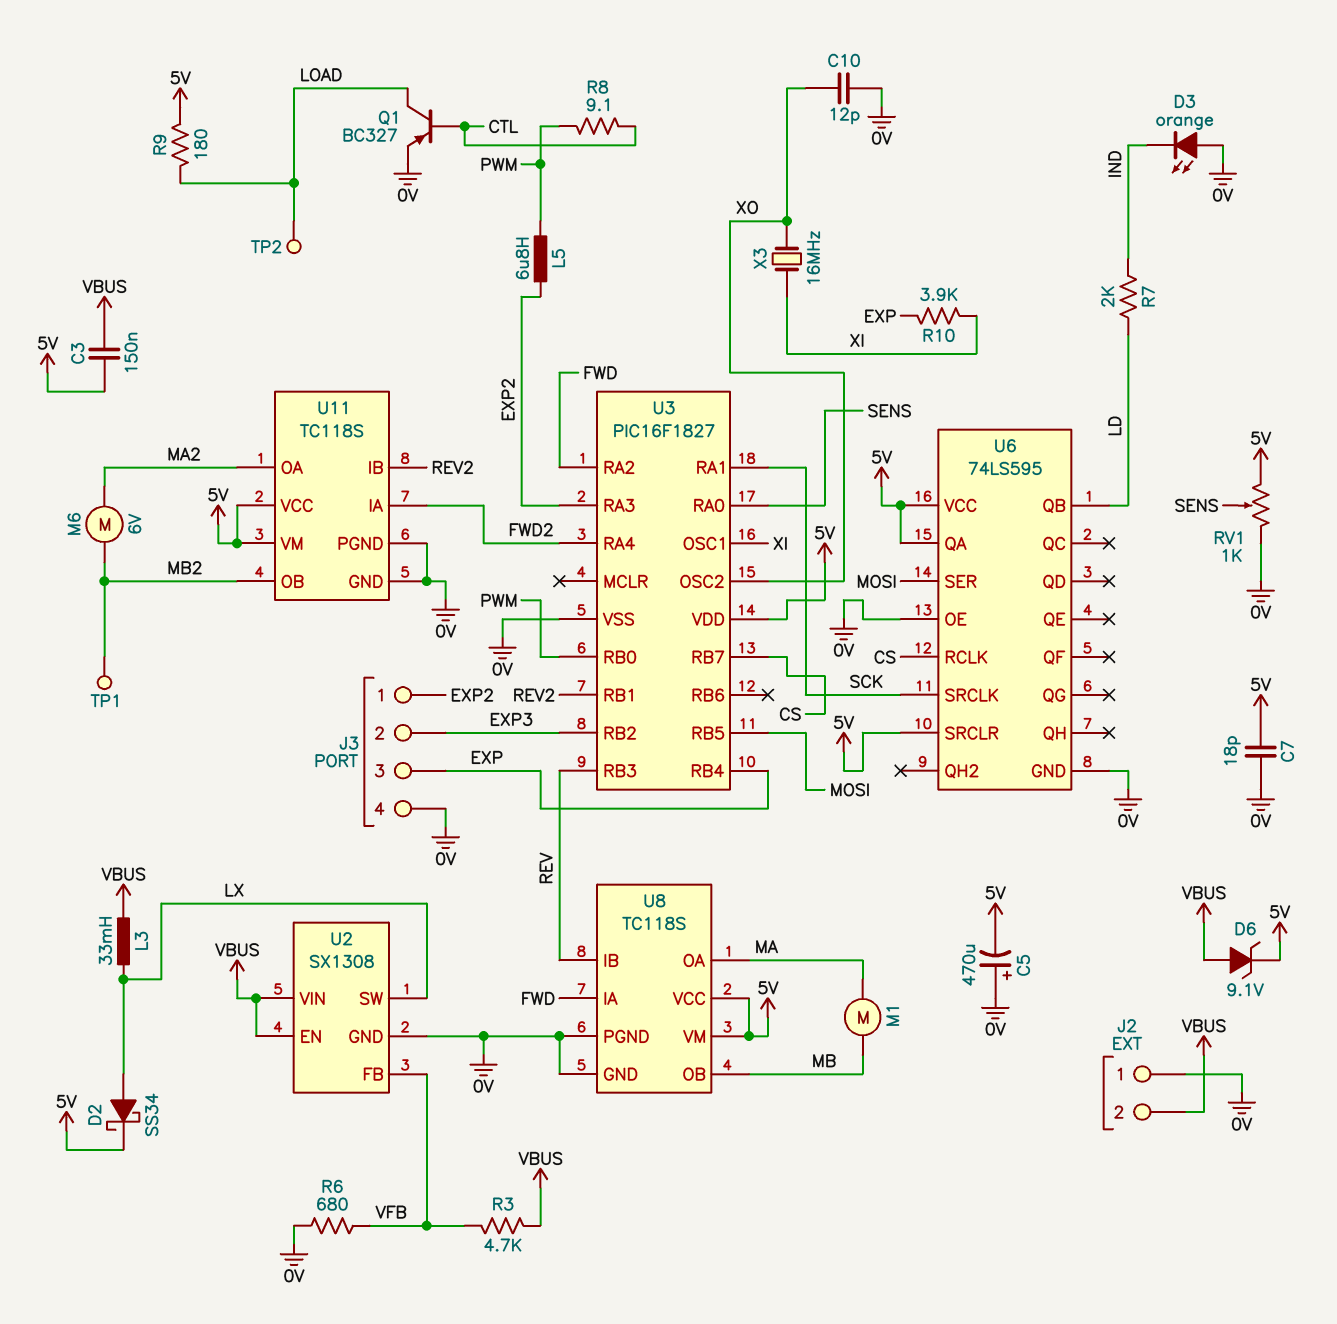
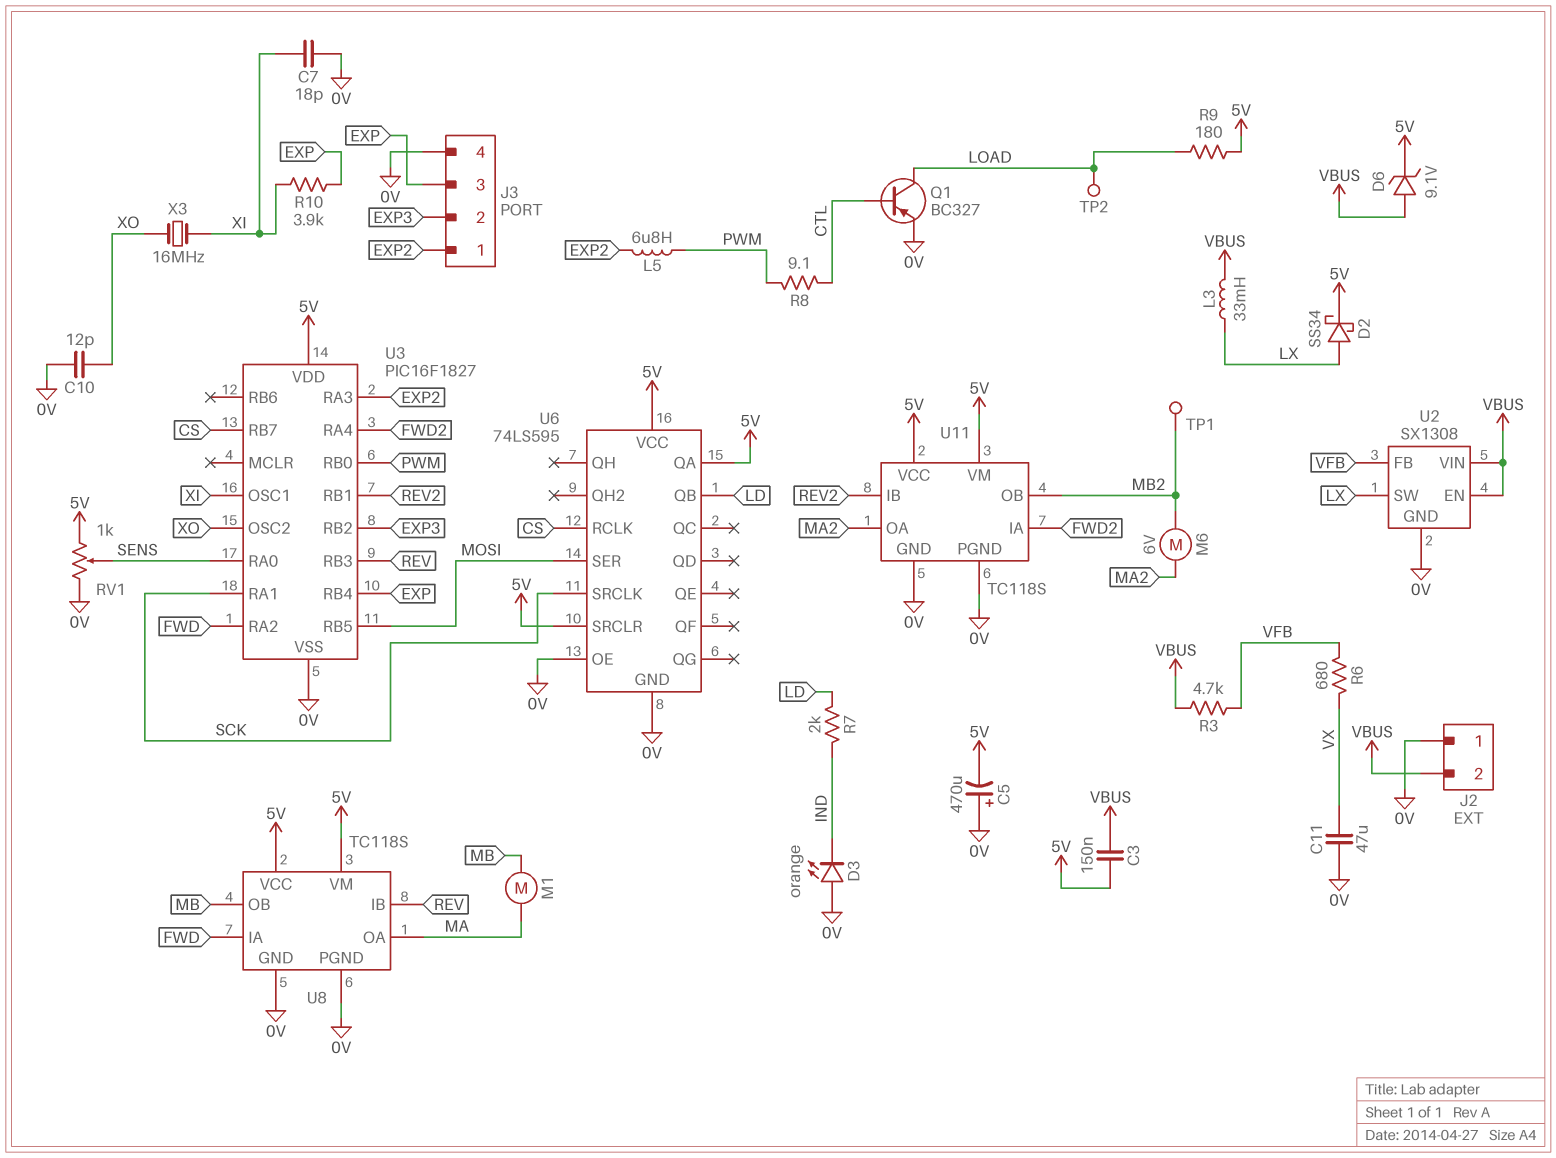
C7: 18pF (0V, 5V) -> 18pF (0V, XI)
C11: none -> 47uF (0V, VX)
R6: 680 (0V, VFB) -> 680 (VFB, VX)

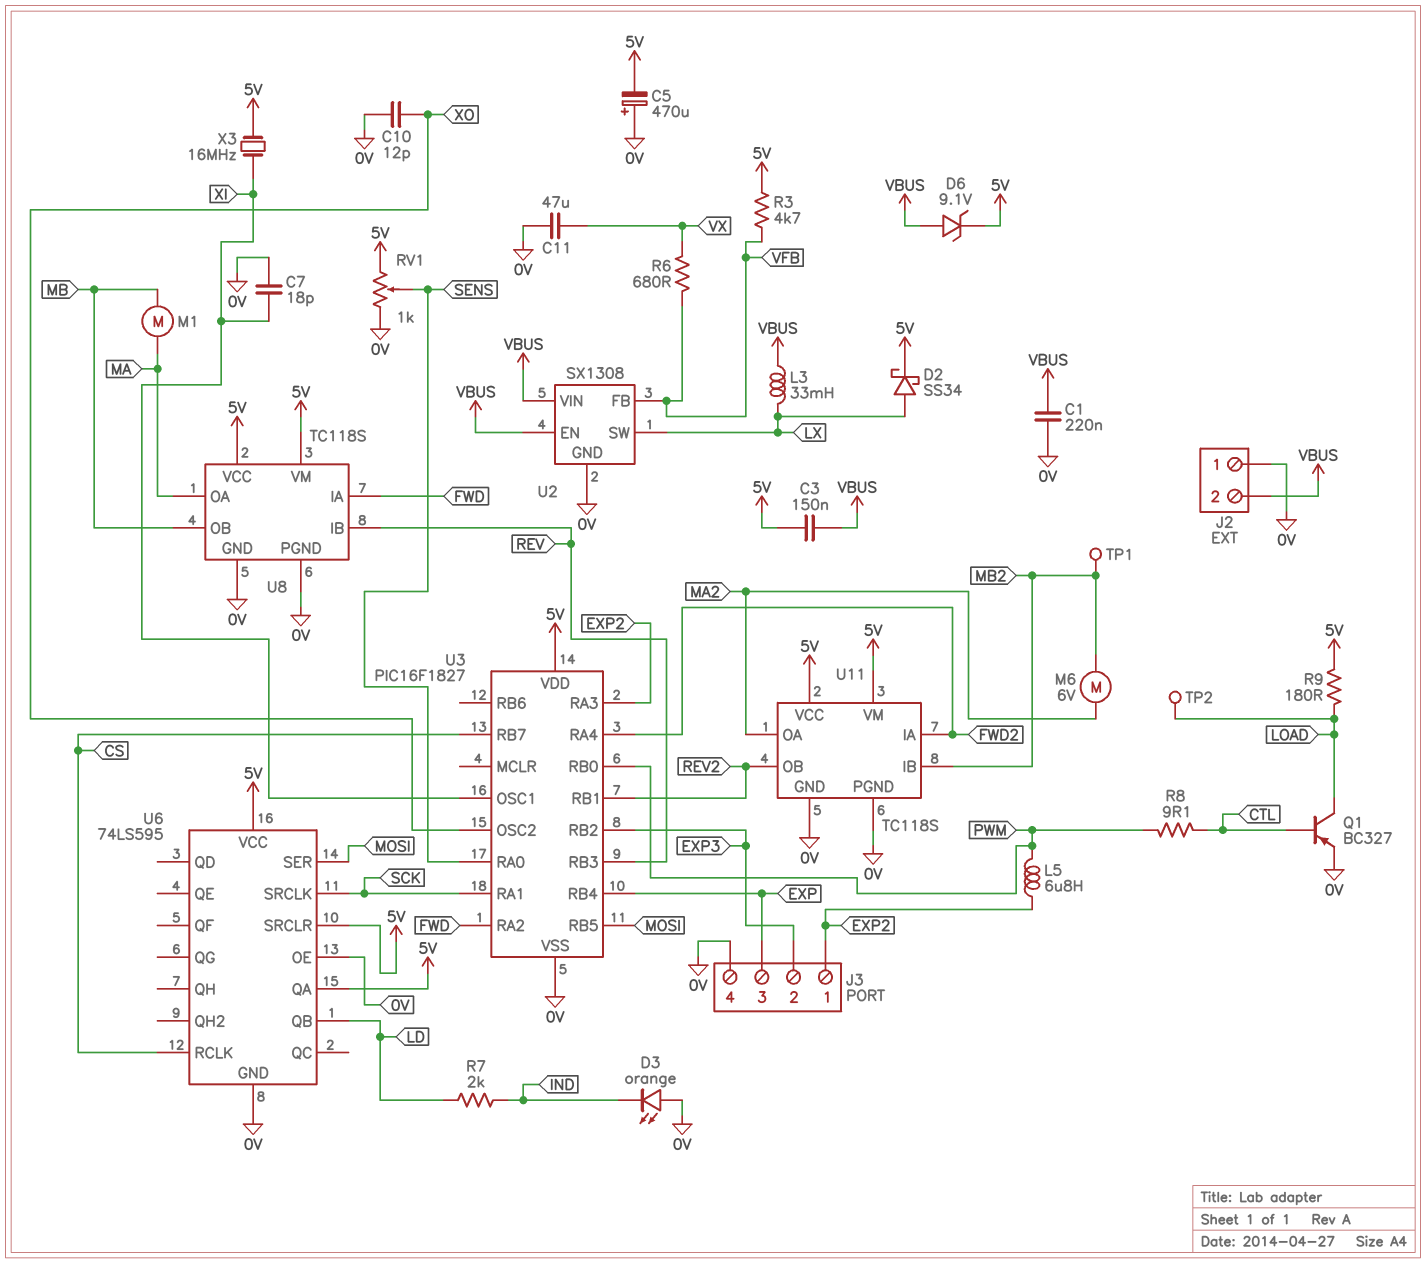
C1: none -> 220nF (0V, VBUS)
R3: 4.7k (VBUS, VFB) -> 4.7k (5V, VFB)
R10: 3.9k (EXP, XI) -> none
U11 pin IB: REV2 -> MB2
U11 pin OB: MB2 -> REV2
X3: 16MHz (XI, XO) -> 16MHz (5V, XI)

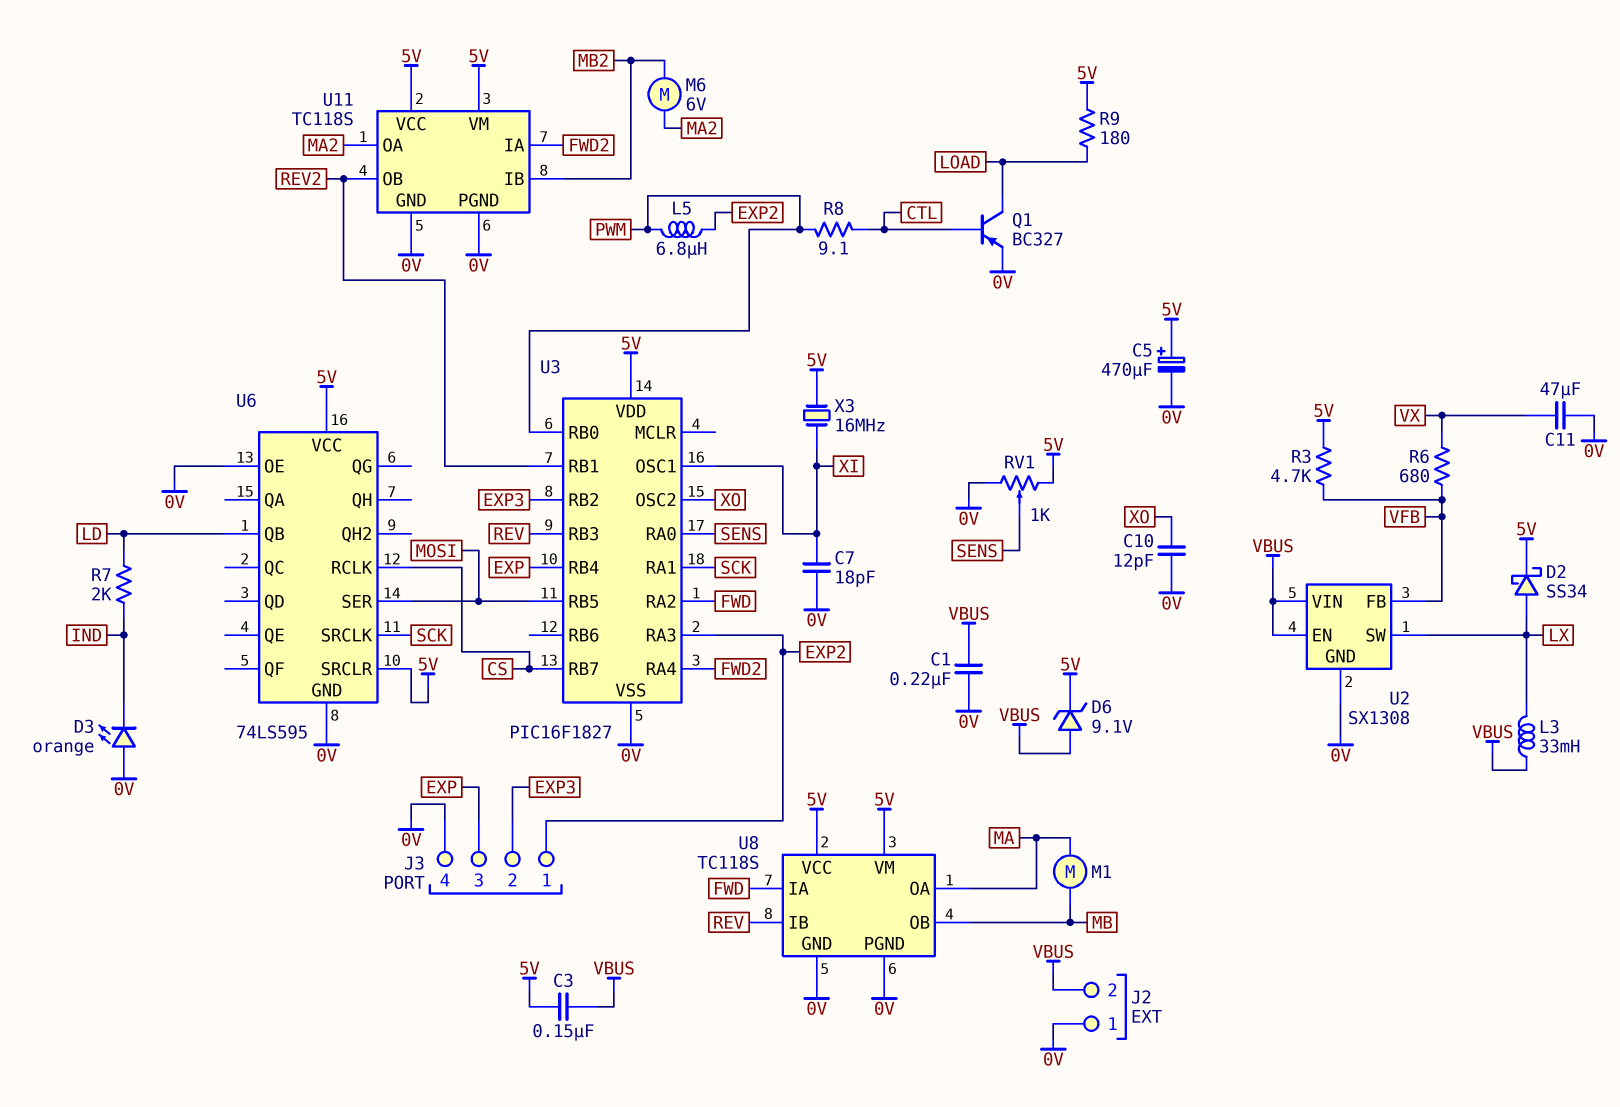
C5: 470uF (plus 0V, minus 5V) -> 470uF (plus 5V, minus 0V)
TP1: test point (MB2) -> none
TP2: test point (LOAD) -> none
U6 pin QA: 5V -> none

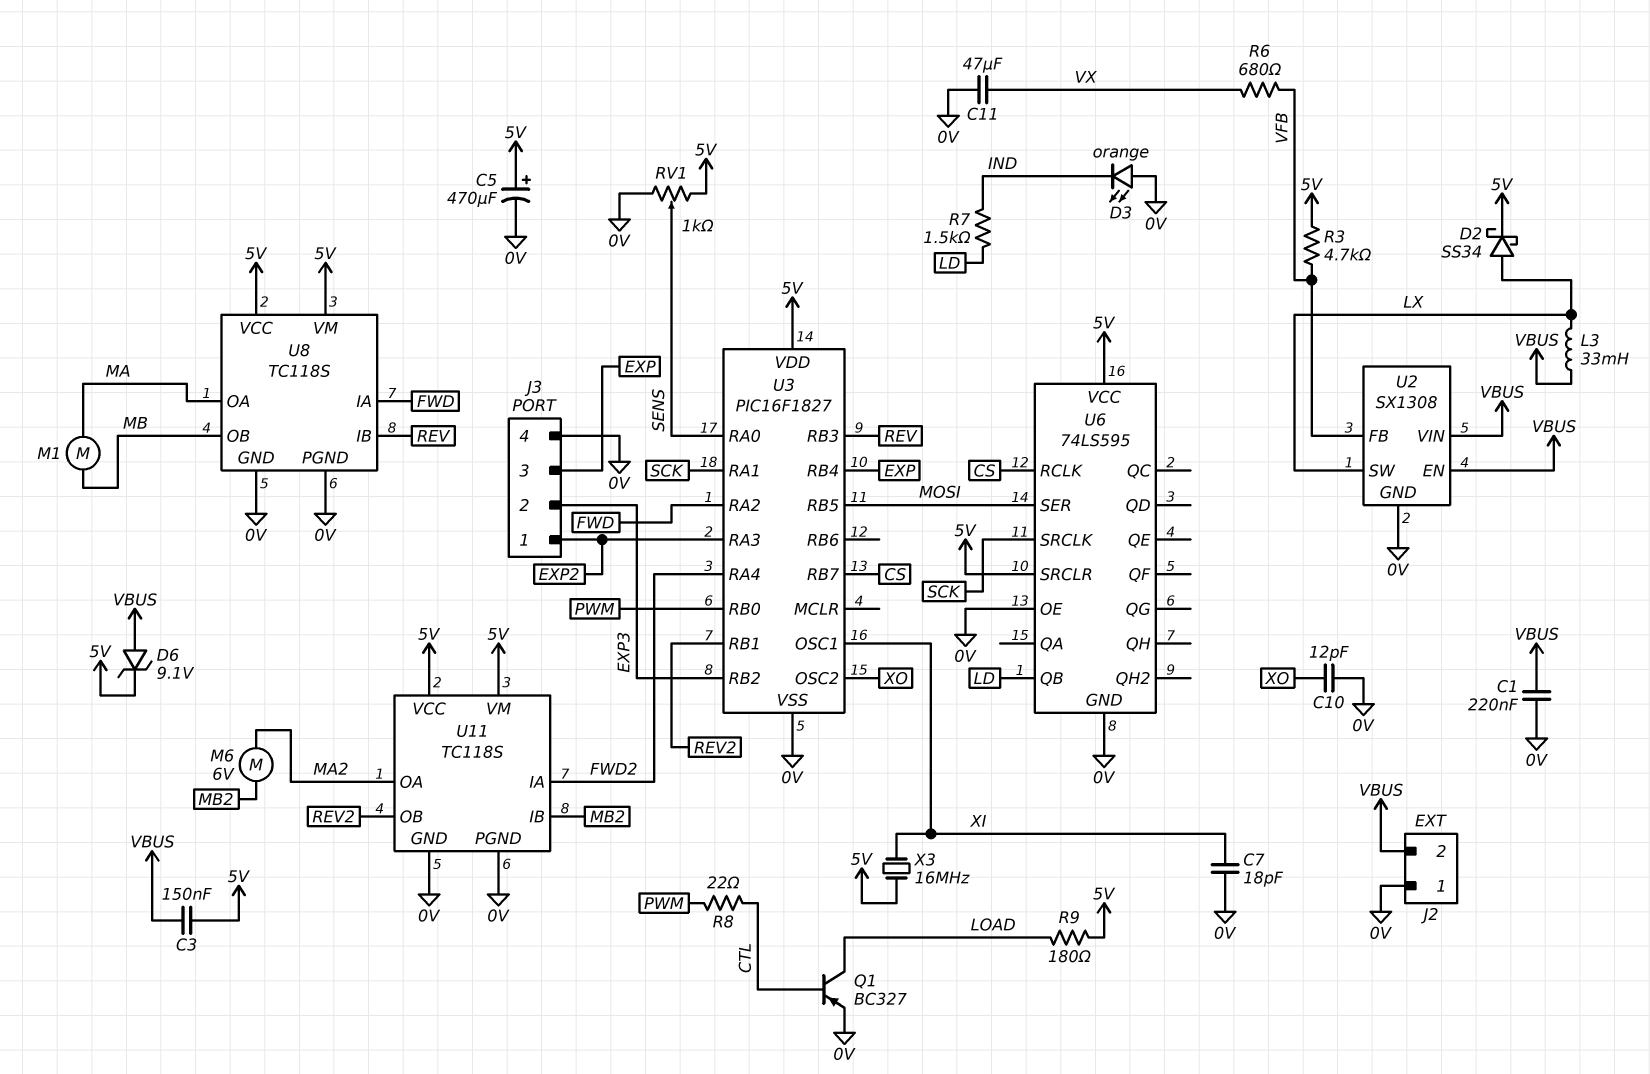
L5: 6.8uH (EXP2, PWM) -> none
R7: 2k (IND, LD) -> 1.5k (IND, LD)
R8: 9.1 (CTL, PWM) -> 22 (CTL, PWM)

